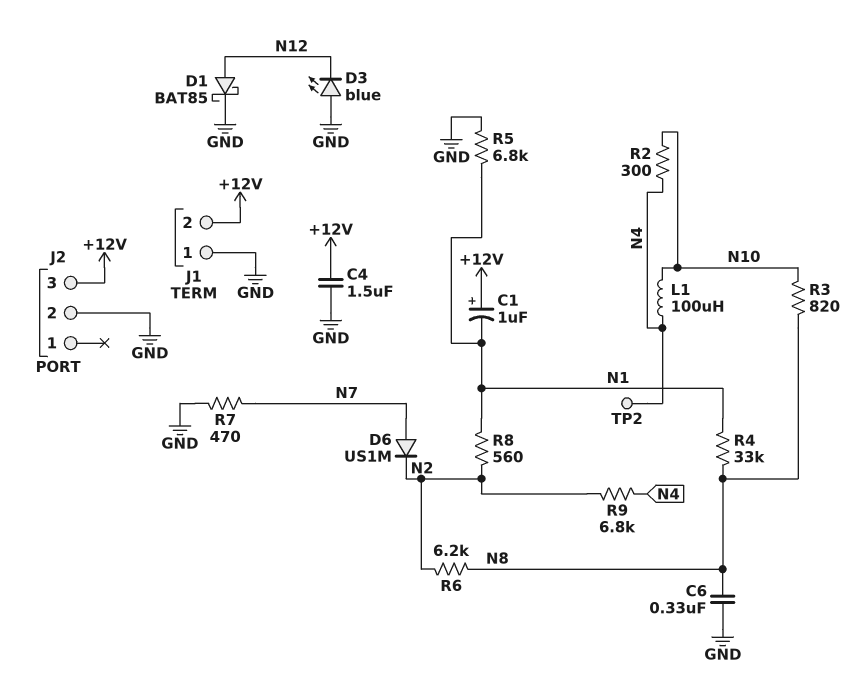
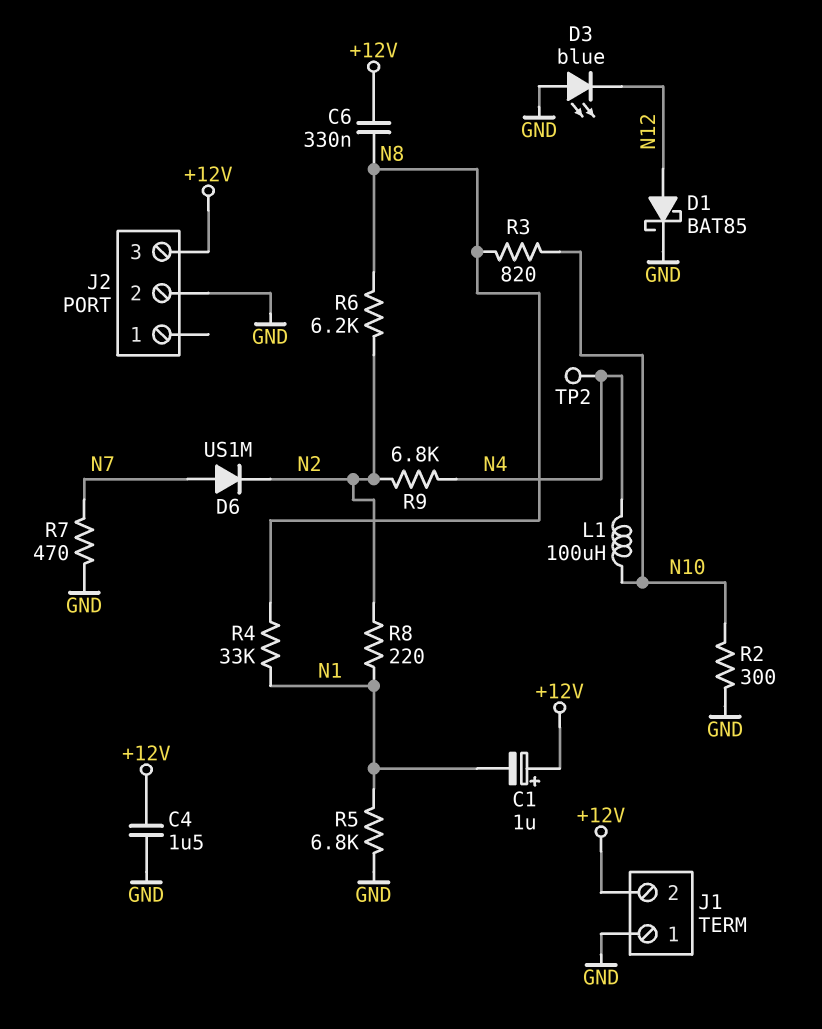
C6: 330nF (GND, N8) -> 330nF (+12V, N8)
R2: 300 (N4, N10) -> 300 (GND, N10)
R8: 560 (N1, N2) -> 220 (N1, N2)

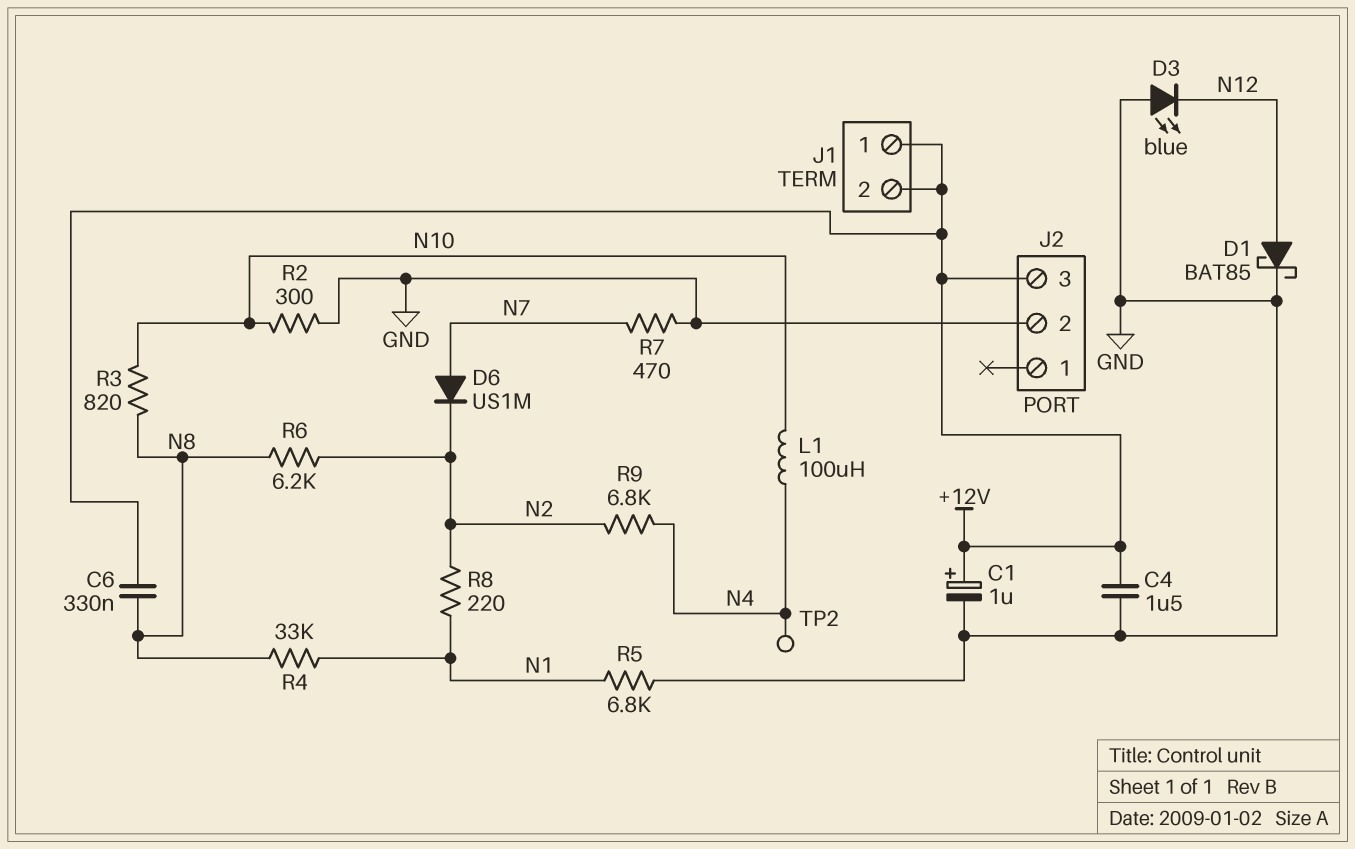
C1: 1uF (plus +12V, minus N1) -> 1uF (plus +12V, minus GND)
J1 pin 1: GND -> +12V

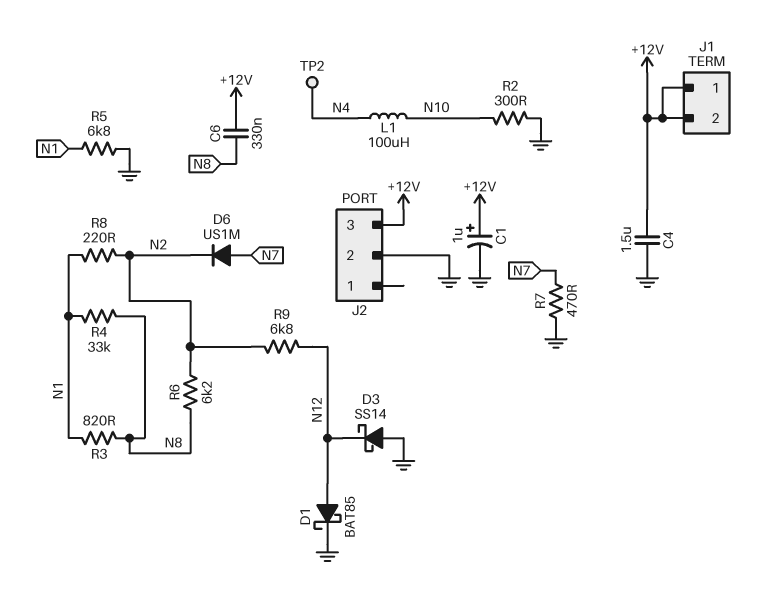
D3: LED blue (A GND, K N12) -> schottky SS14 (A GND, K N12)
R3: 820 (N8, N10) -> 820 (N1, N8)
R9: 6.8k (N2, N4) -> 6.8k (N2, N12)

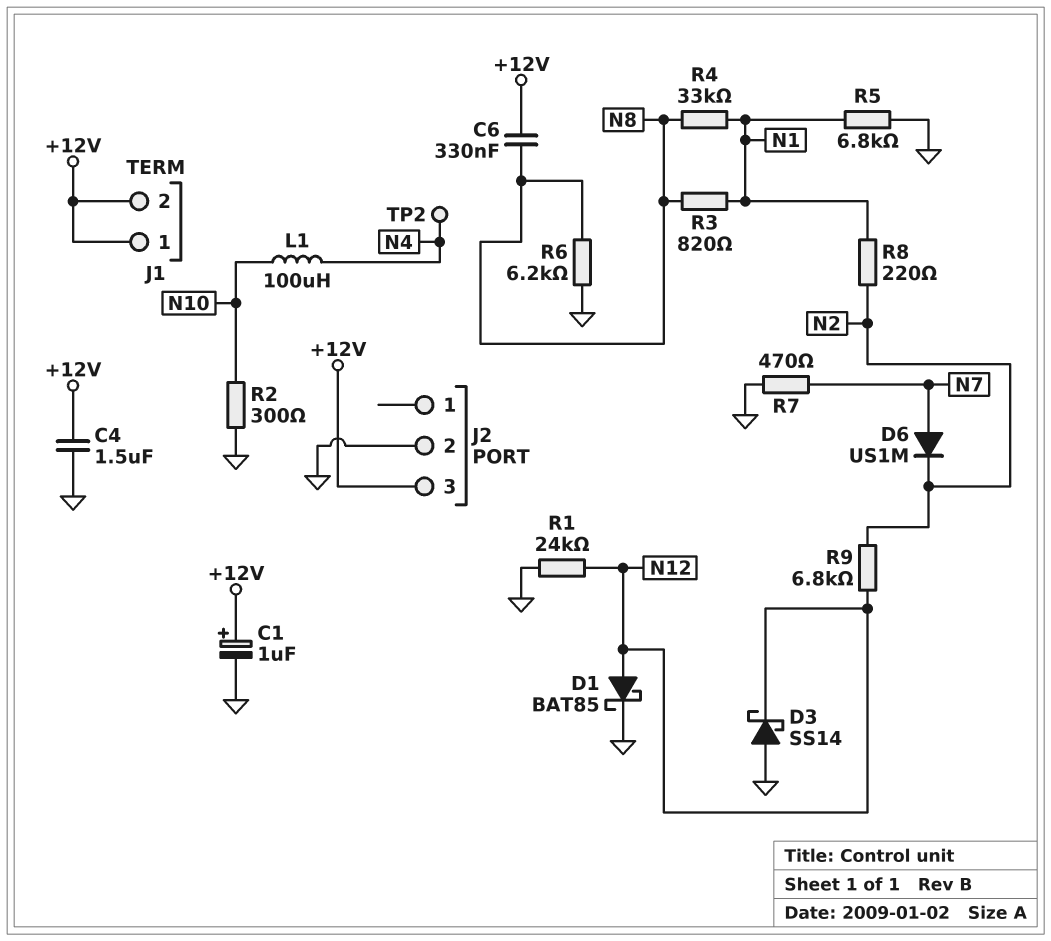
R1: none -> 24k (GND, N12)
R6: 6.2k (N2, N8) -> 6.2k (GND, N8)

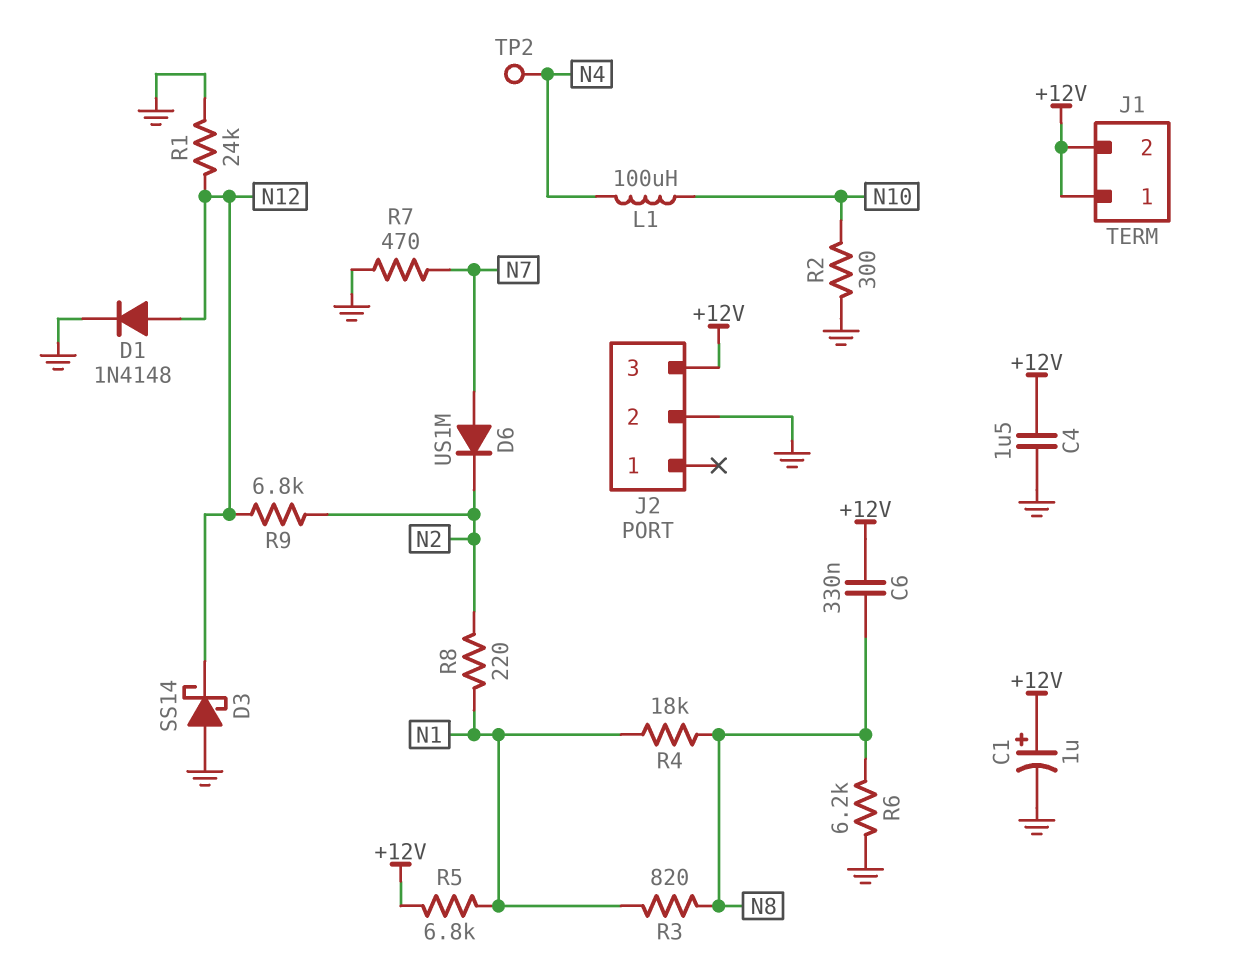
D1: schottky BAT85 (A N12, K GND) -> diode 1N4148 (A N12, K GND)
R4: 33k (N1, N8) -> 18k (N1, N8)
R5: 6.8k (GND, N1) -> 6.8k (+12V, N1)

